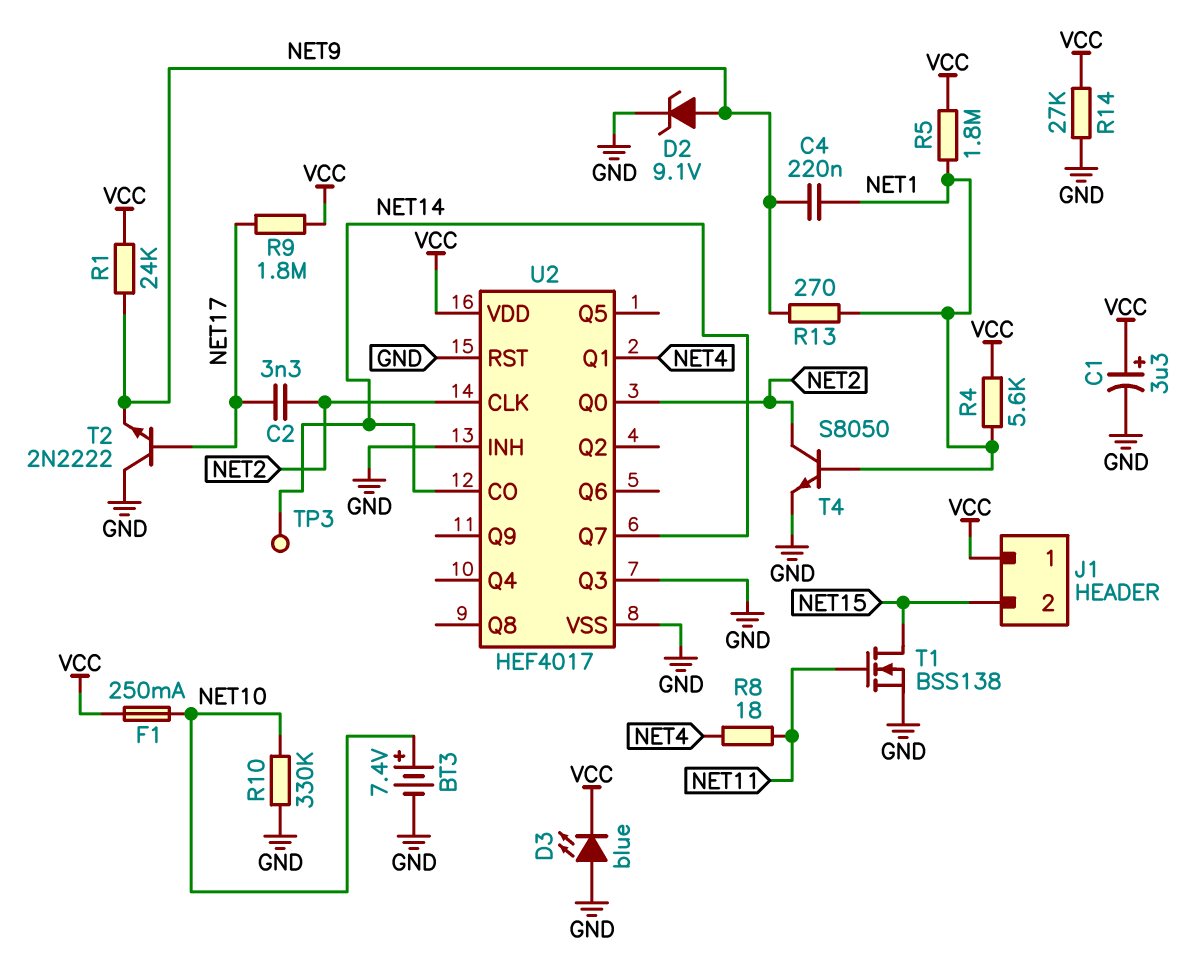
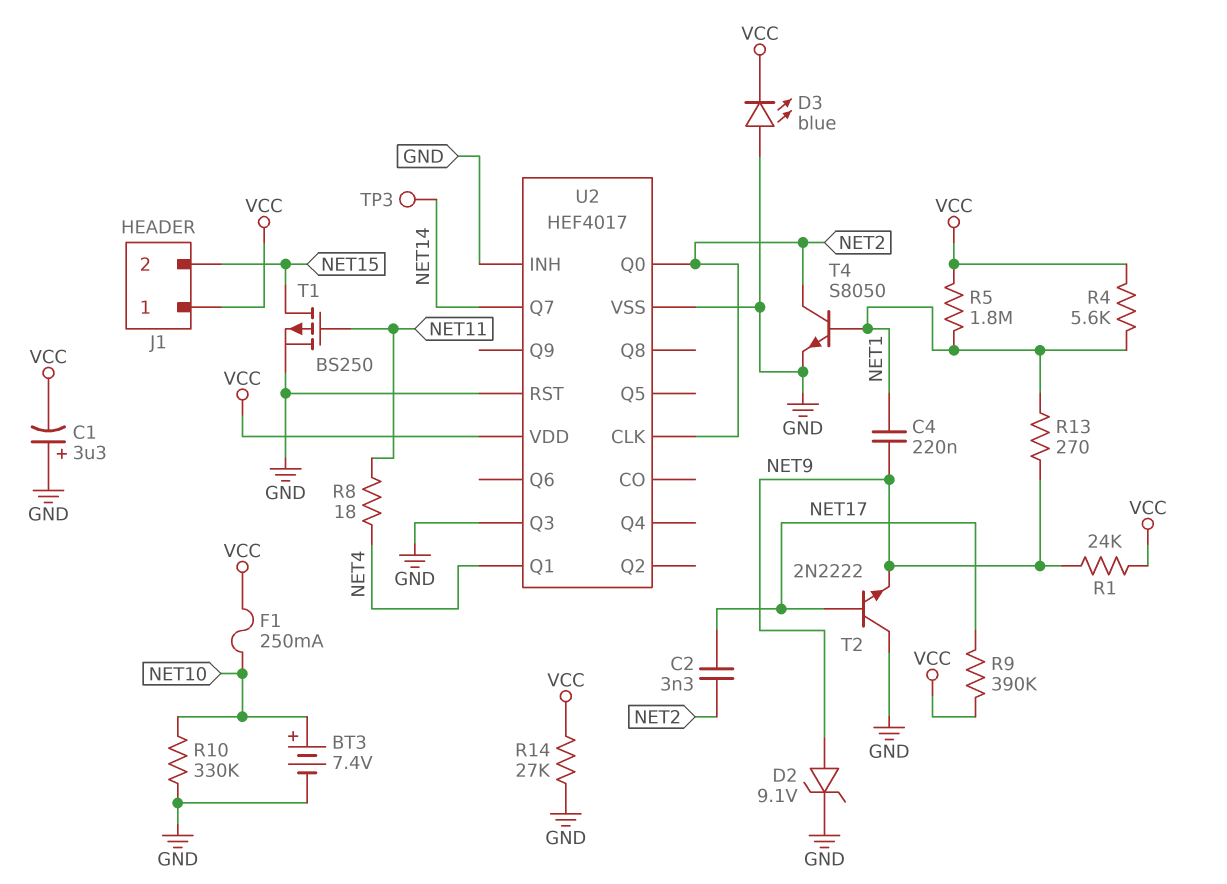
C1: 3.3uF (plus VCC, minus GND) -> 3.3uF (plus GND, minus VCC)
R9: 1.8M (NET17, VCC) -> 390k (NET17, VCC)
T1: NMOS BSS138 (G NET11, D NET15, S GND) -> PMOS BS250 (G NET11, D NET15, S GND)
U2 pin CO: NET14 -> none

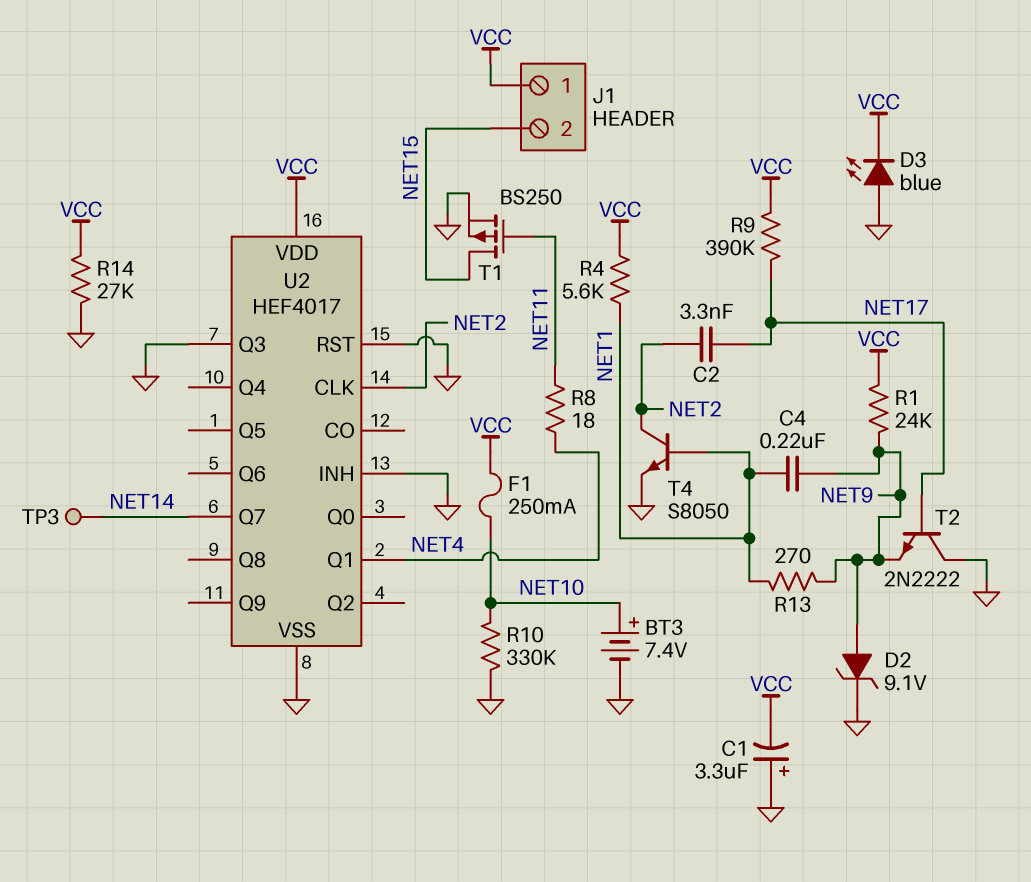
R5: 1.8M (NET1, VCC) -> none
U2 pin Q0: NET2 -> none

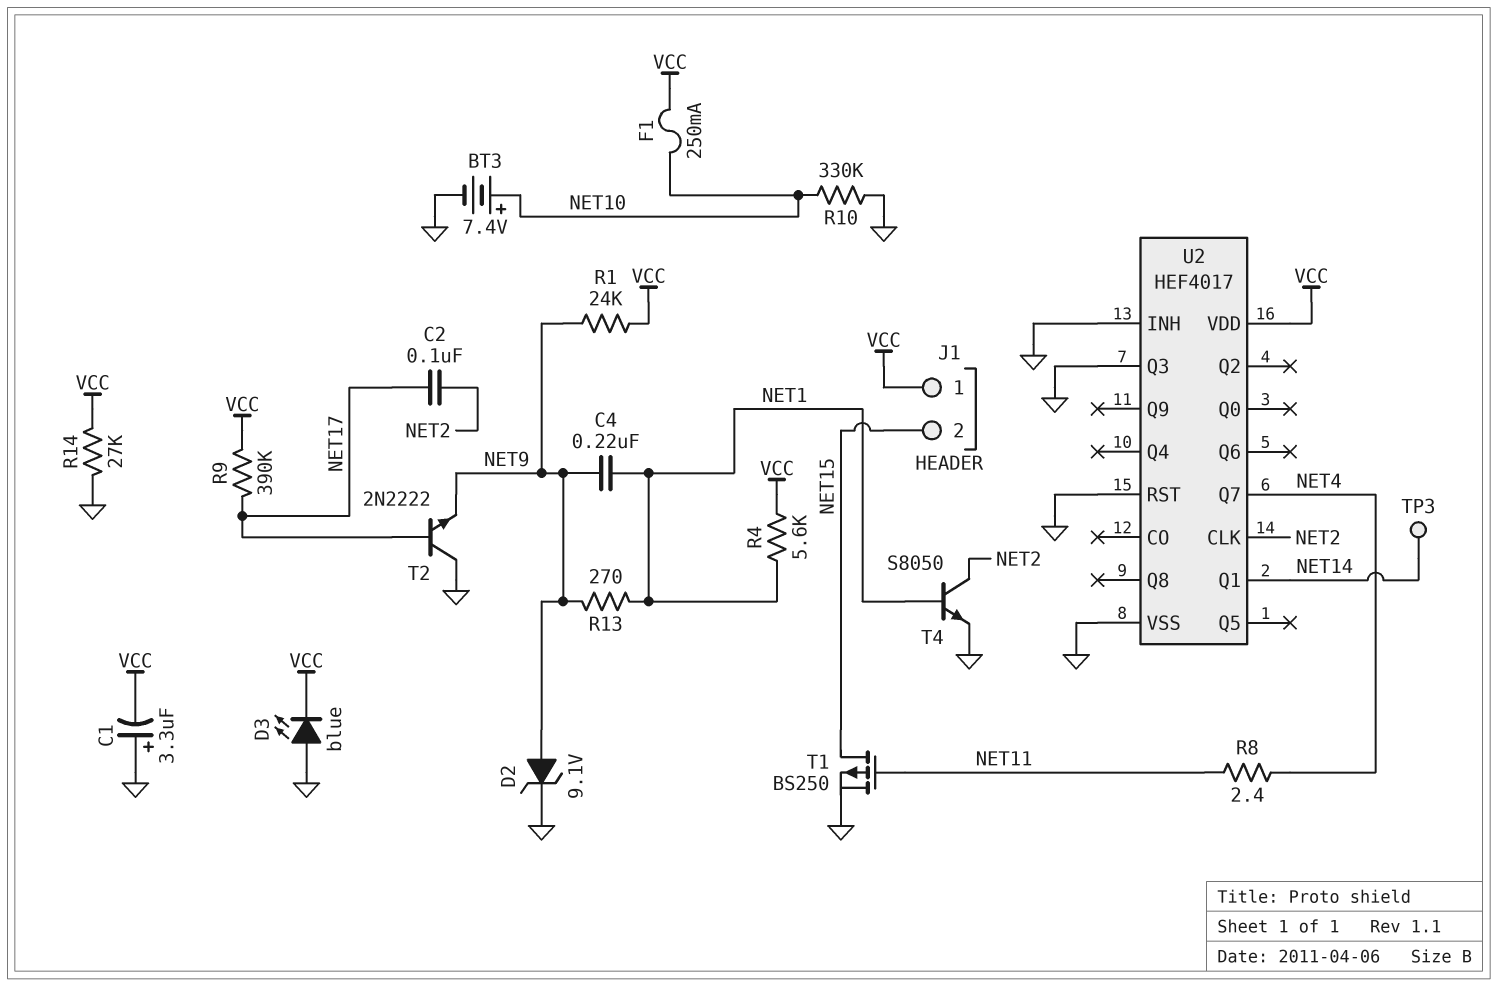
C2: 3.3nF (NET2, NET17) -> 100nF (NET2, NET17)
R8: 18 (NET4, NET11) -> 2.4 (NET4, NET11)
U2 pin Q1: NET4 -> NET14
U2 pin Q7: NET14 -> NET4

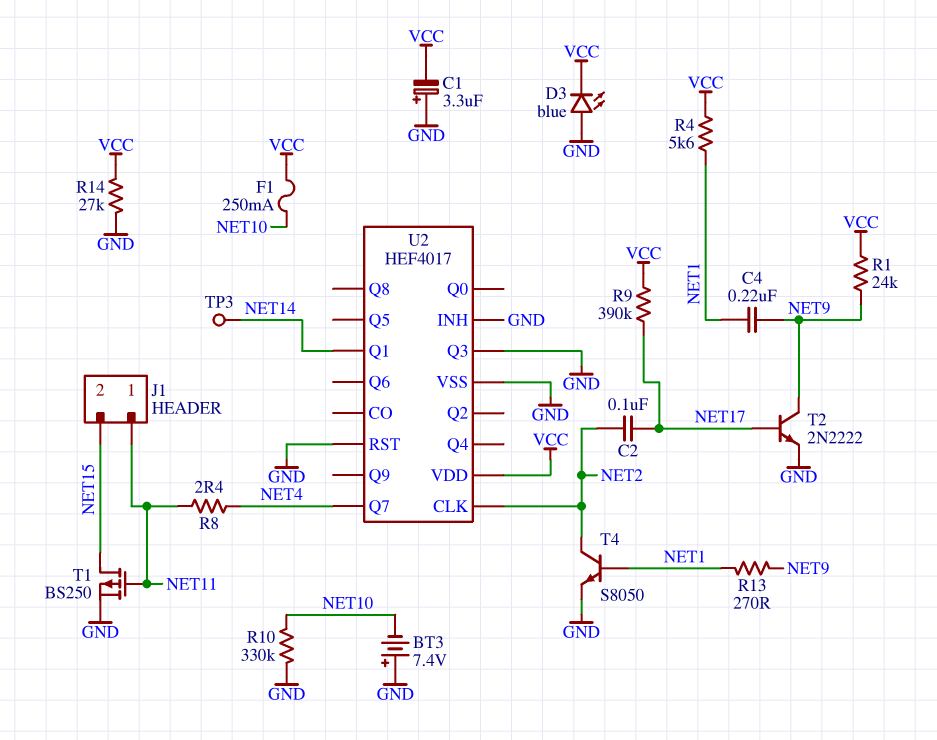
BT3: 7.4V (plus NET10, minus GND) -> 7.4V (plus GND, minus NET10)
D2: zener 9.1V (A NET9, K GND) -> none
J1 pin 1: VCC -> NET11
T2: NPN 2N2222 (B NET17, C GND, E NET9) -> NPN 2N2222 (B NET17, C NET9, E GND)

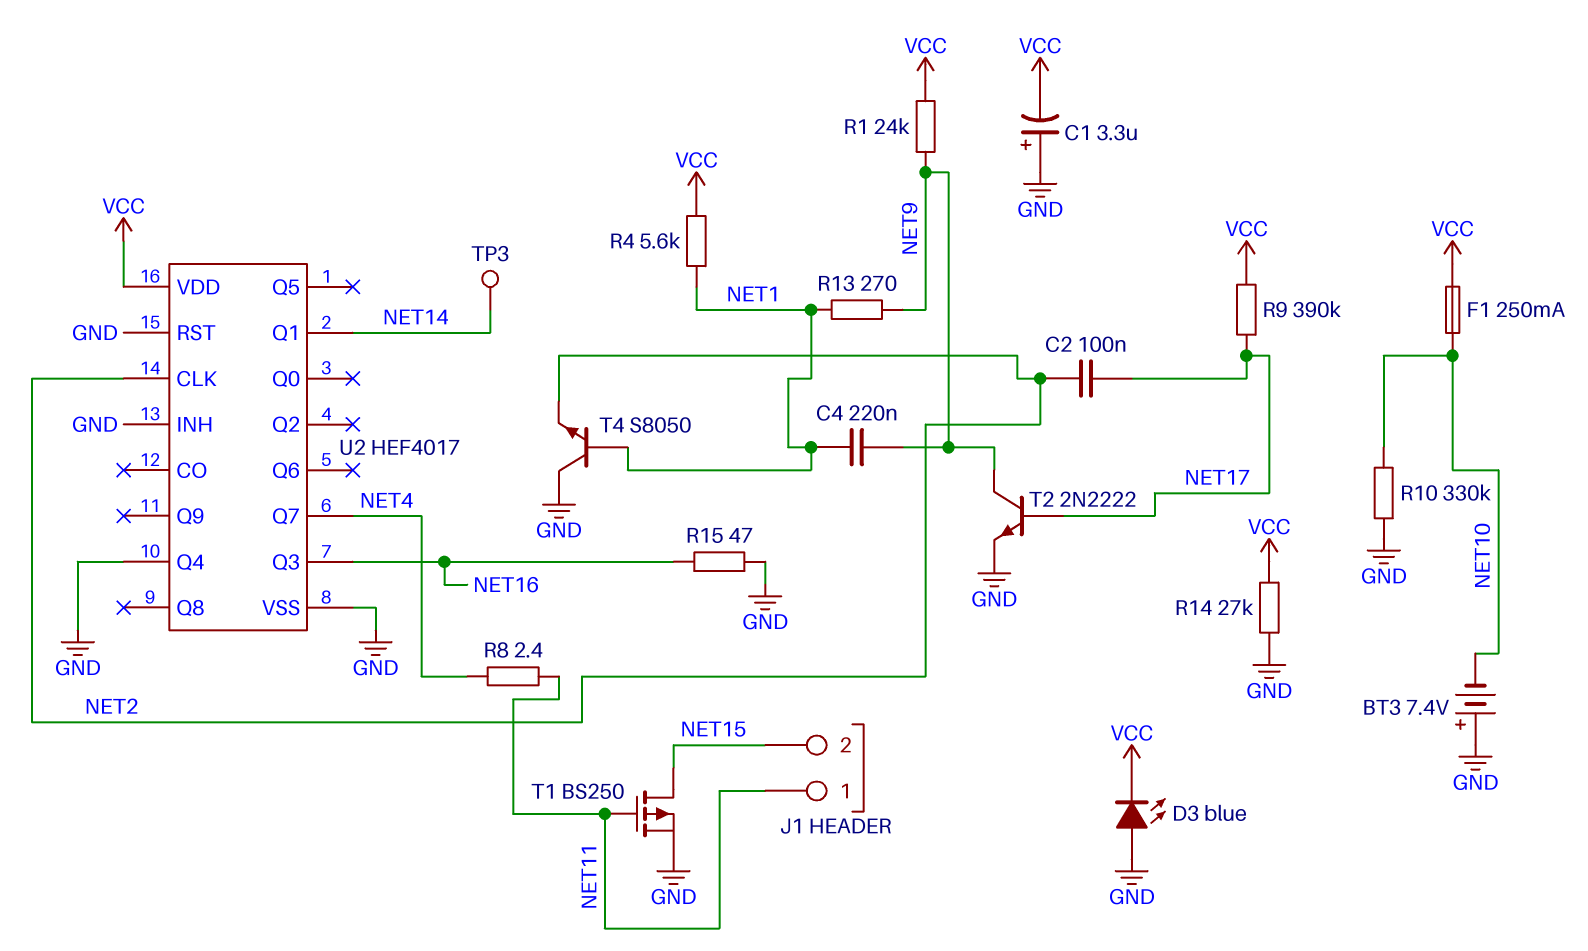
R15: none -> 47 (GND, NET16)
T4: NPN S8050 (B NET1, C NET2, E GND) -> NPN S8050 (B NET1, C GND, E NET2)
U2 pin Q3: GND -> NET16
U2 pin Q4: none -> GND

